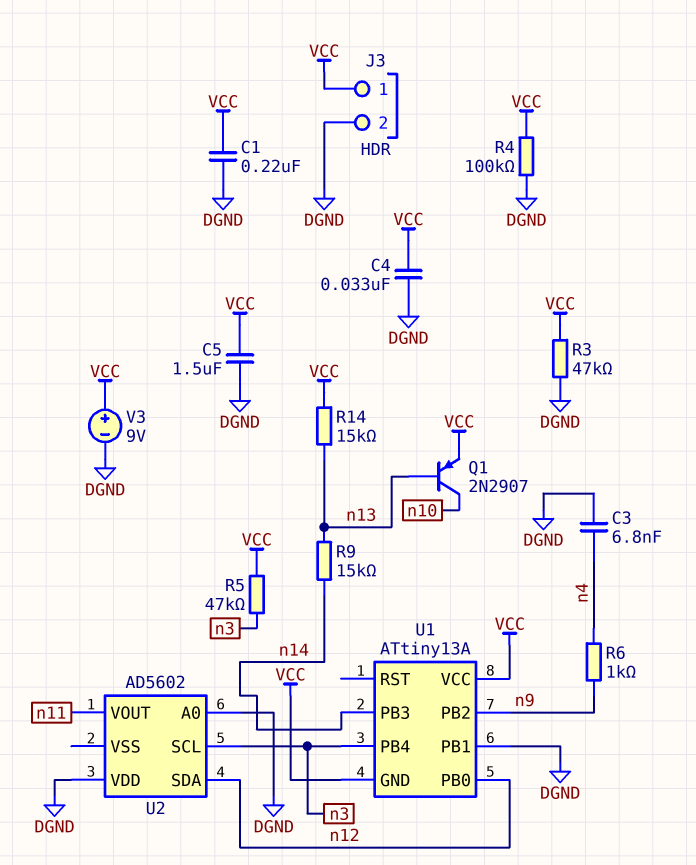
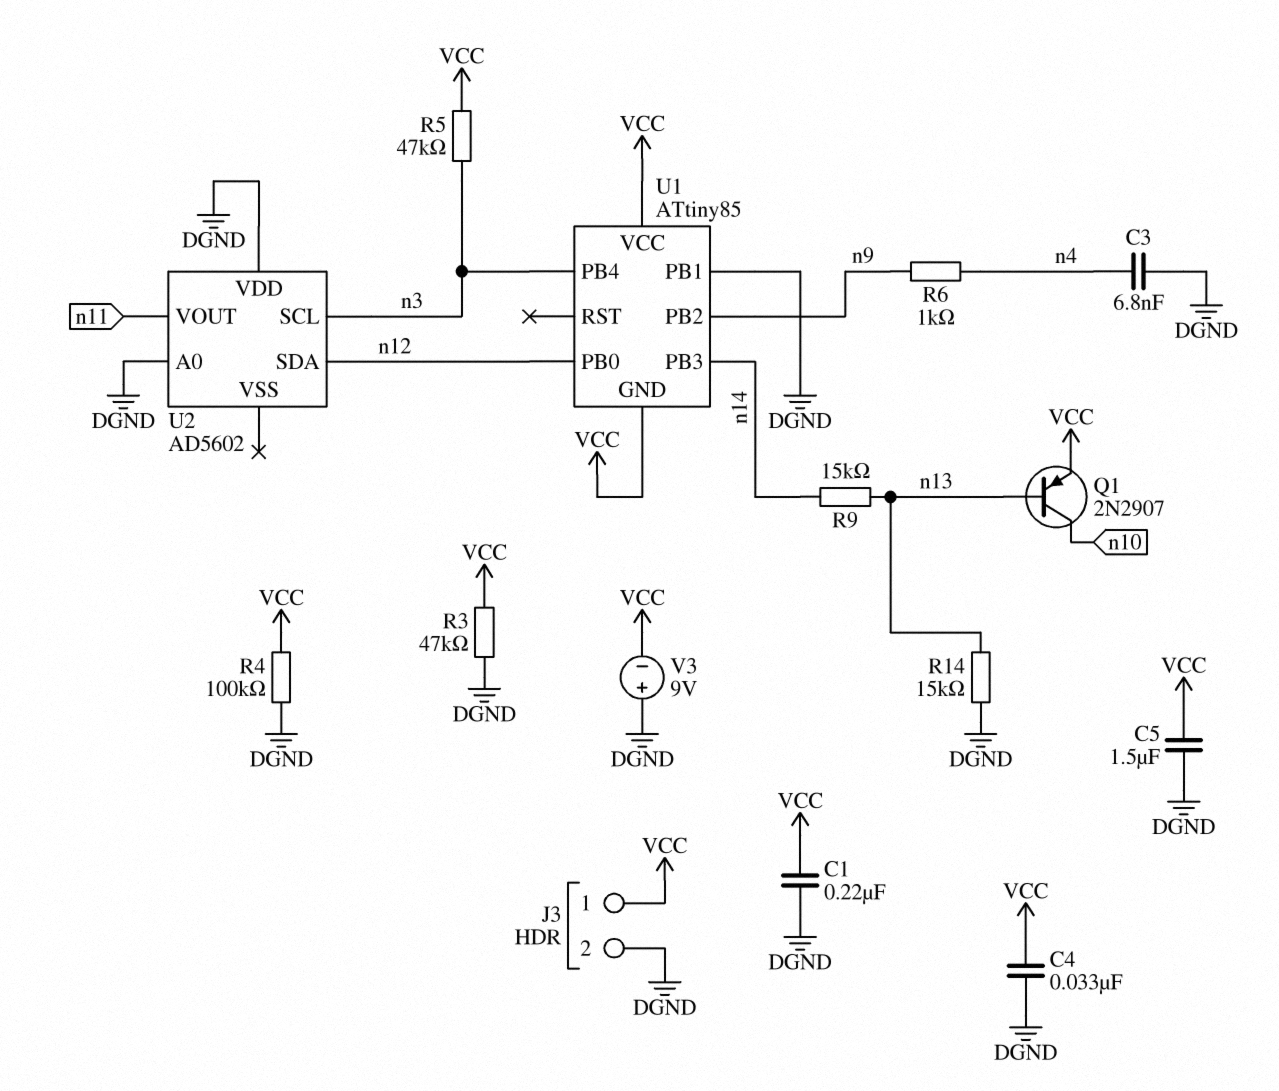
R14: 15k (VCC, n13) -> 15k (DGND, n13)
U1: ATtiny13A -> ATtiny85
V3: 9V (plus VCC, minus DGND) -> 9V (plus DGND, minus VCC)

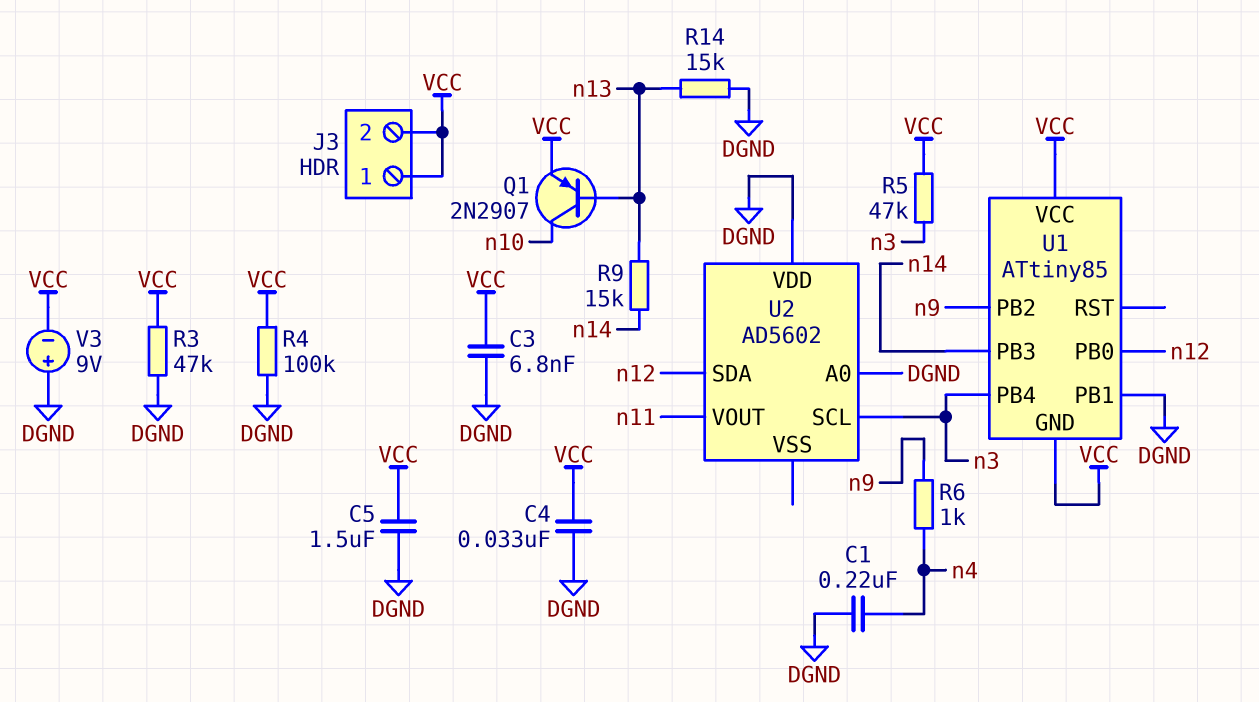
C1: 220nF (DGND, VCC) -> 220nF (DGND, n4)
C3: 6.8nF (DGND, n4) -> 6.8nF (DGND, VCC)
J3 pin 2: DGND -> VCC

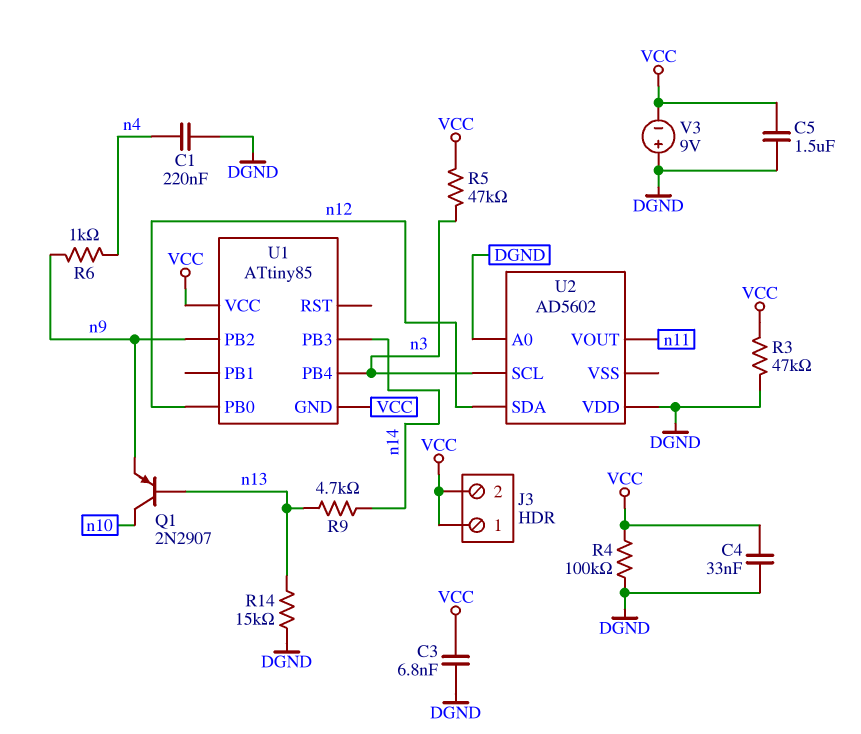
Q1: PNP 2N2907 (B n13, C n10, E VCC) -> PNP 2N2907 (B n13, C n10, E n9)
R9: 15k (n13, n14) -> 4.7k (n13, n14)
U1 pin PB1: DGND -> none

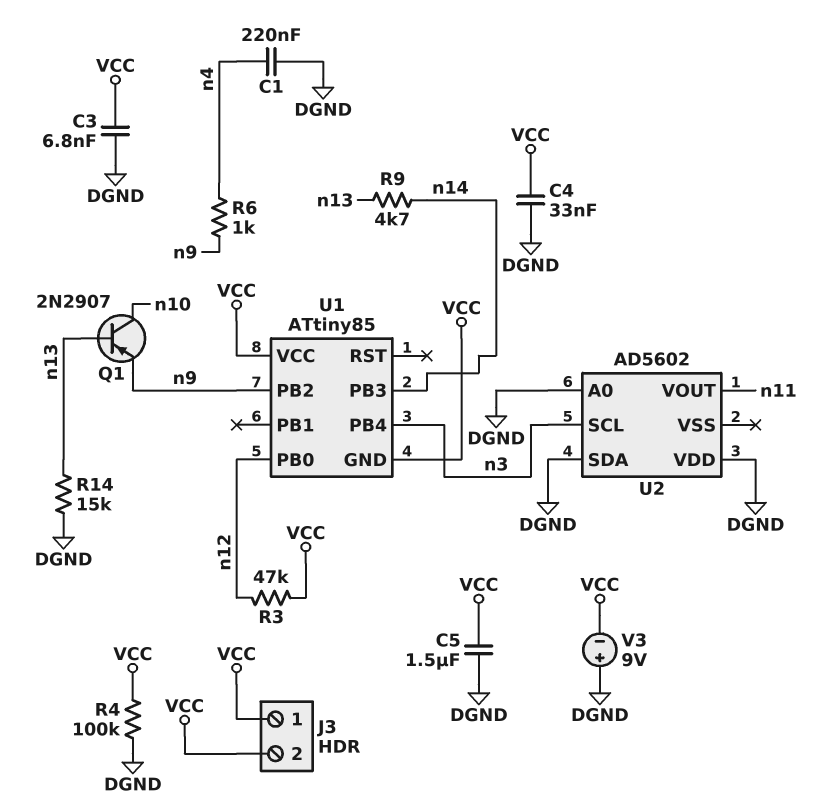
R3: 47k (DGND, VCC) -> 47k (VCC, n12)
R5: 47k (VCC, n3) -> none
U2 pin SDA: n12 -> DGND

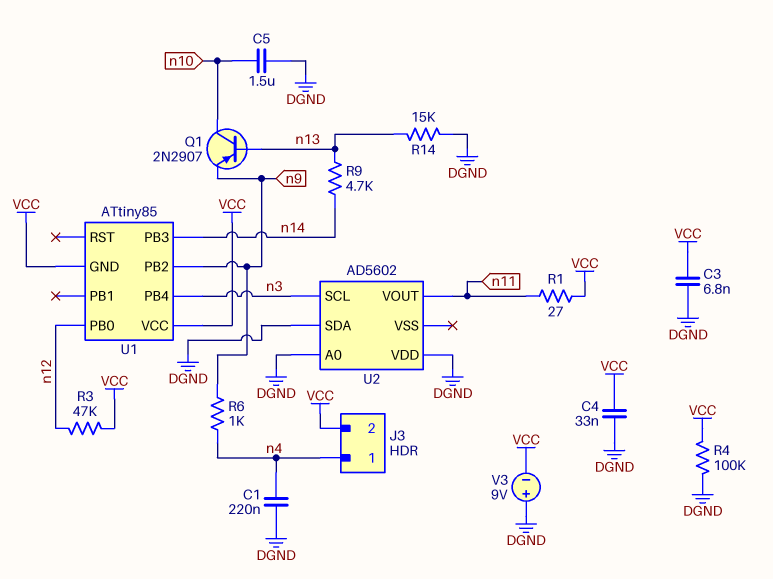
C5: 1.5uF (DGND, VCC) -> 1.5uF (DGND, n10)
J3 pin 1: VCC -> n4
R1: none -> 27 (VCC, n11)

